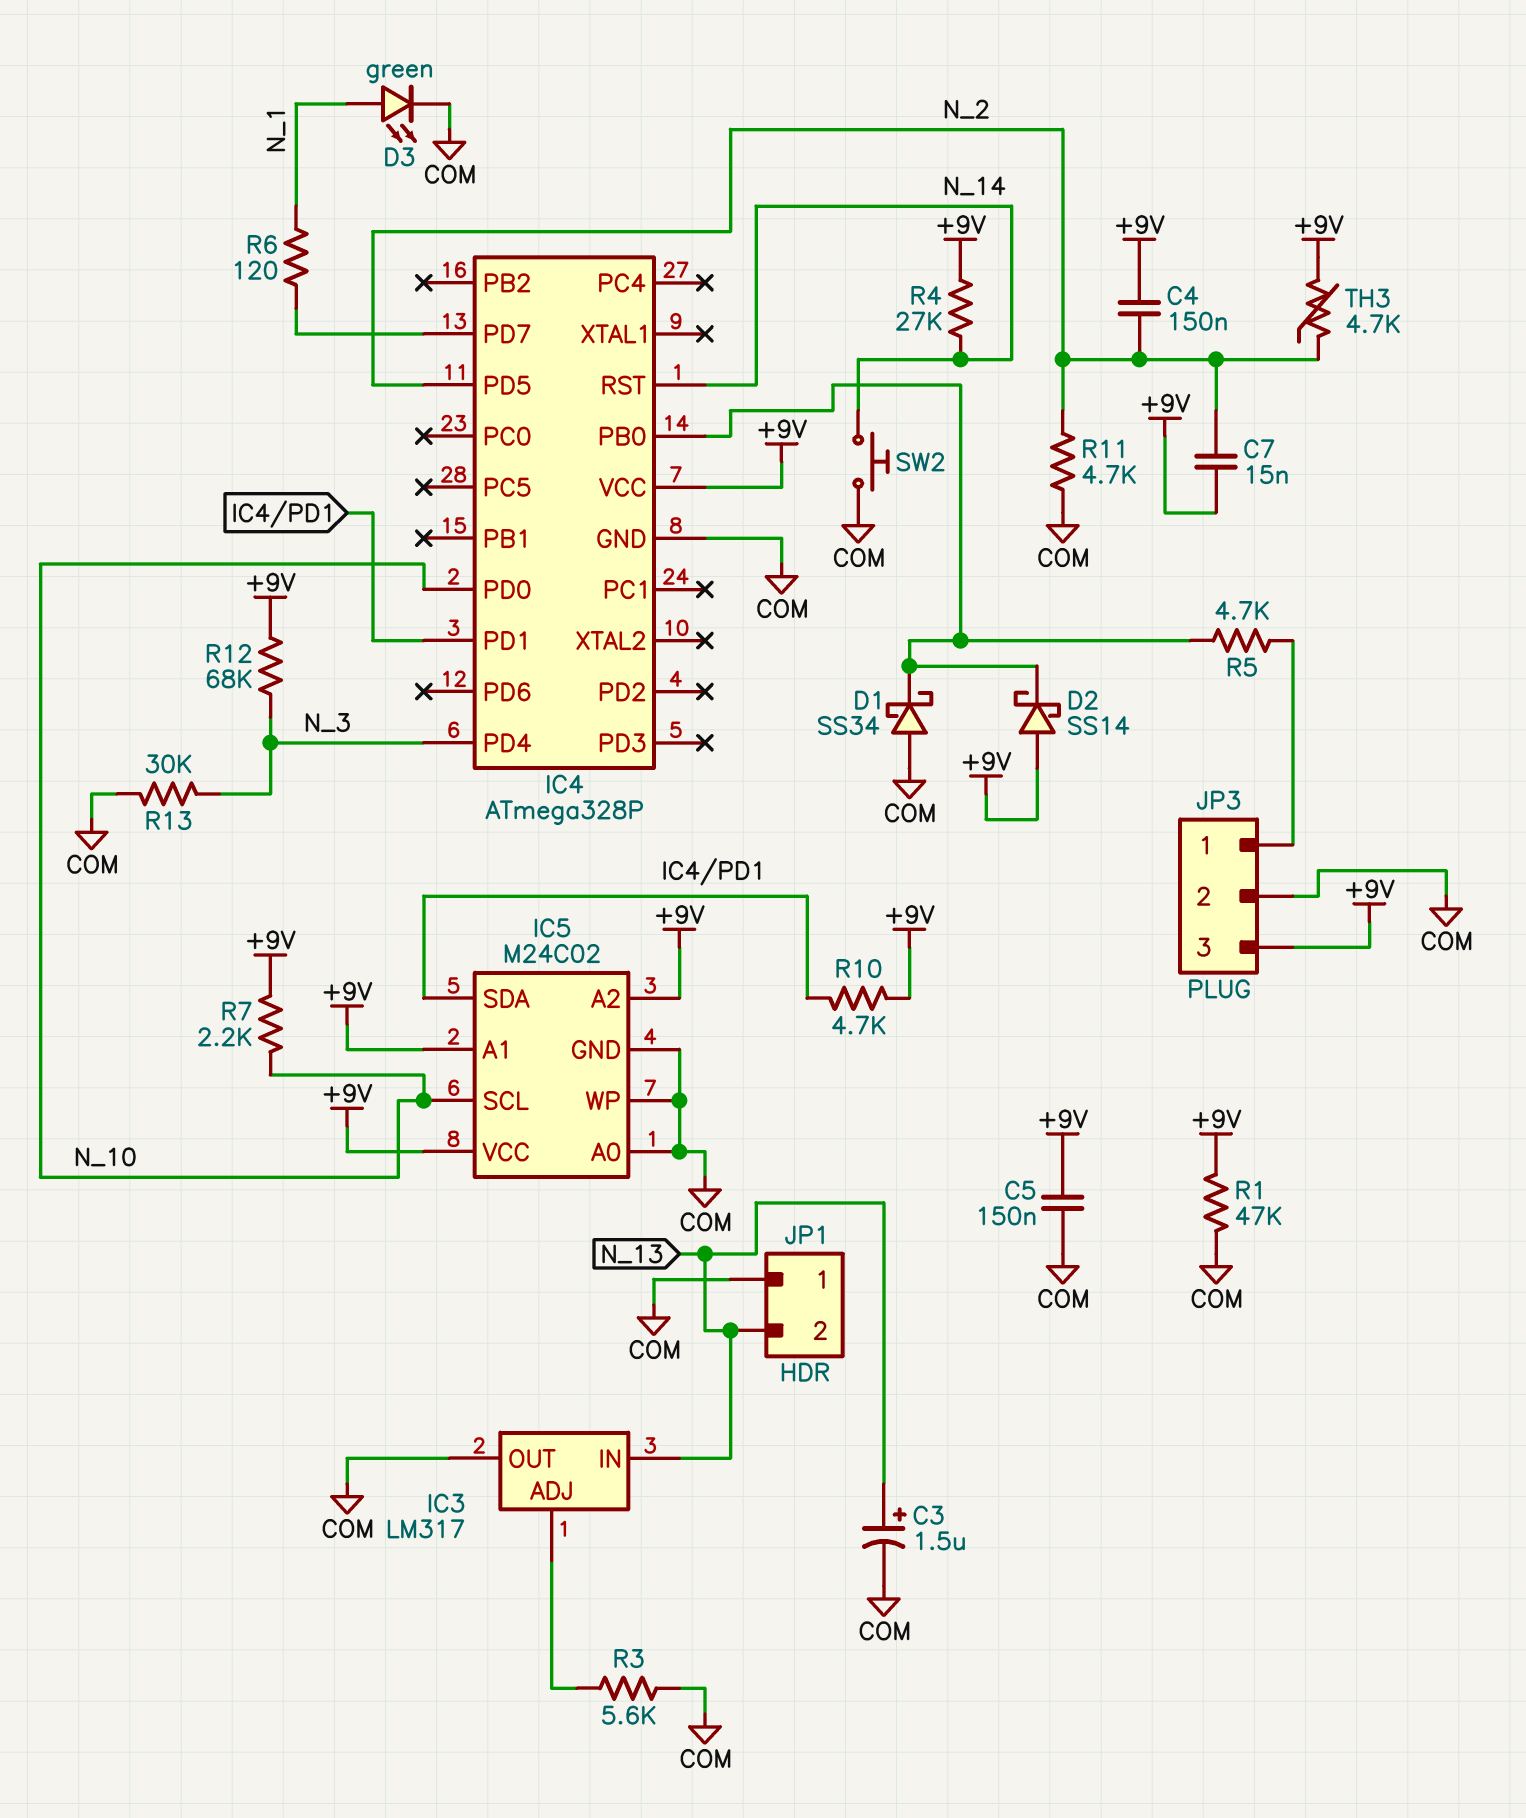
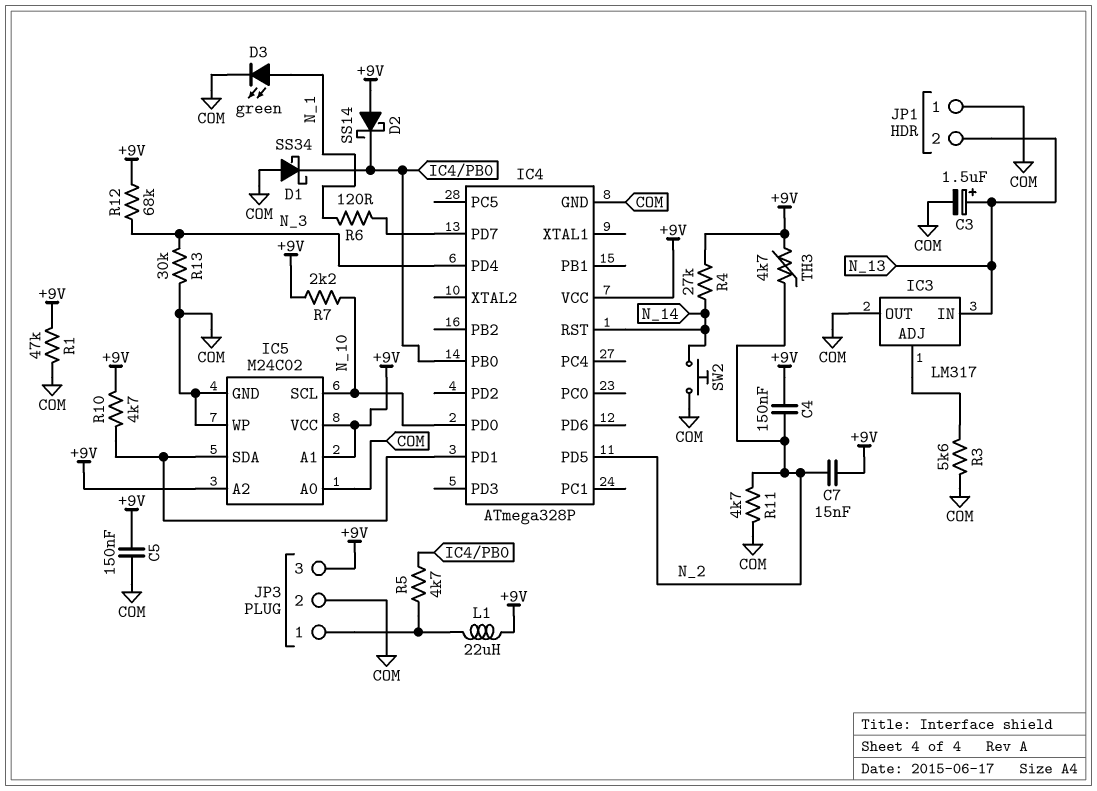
L1: none -> 22uH (+9V, JP3/1)

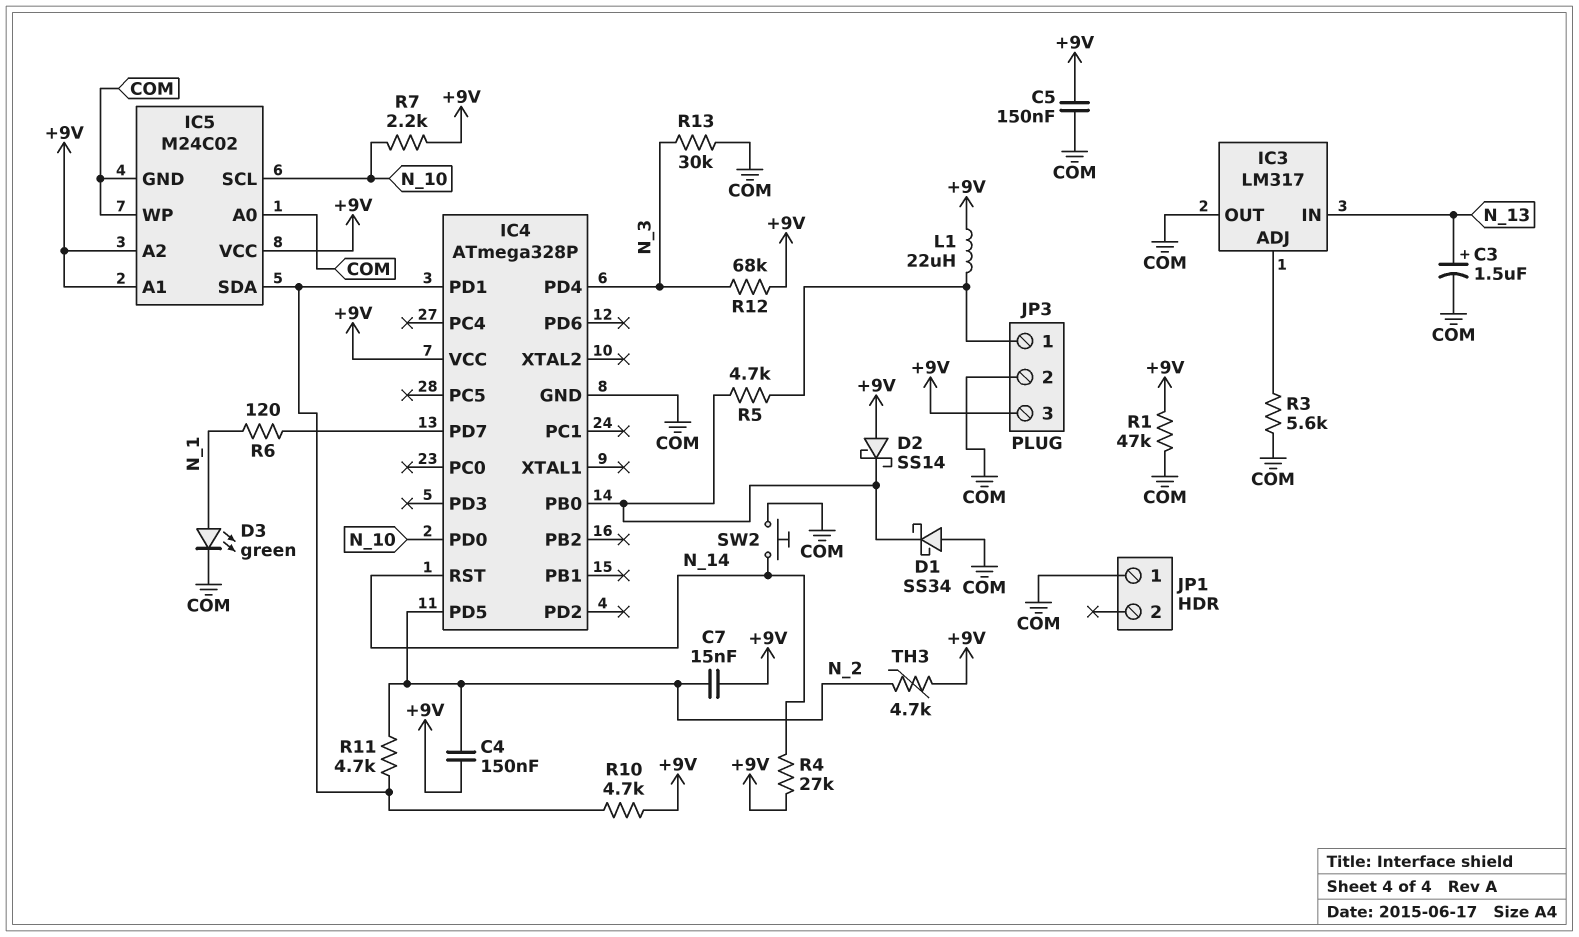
JP1 pin 2: N_13 -> none
R11: 4.7k (COM, N_2) -> 4.7k (IC4/PD1, N_2)

